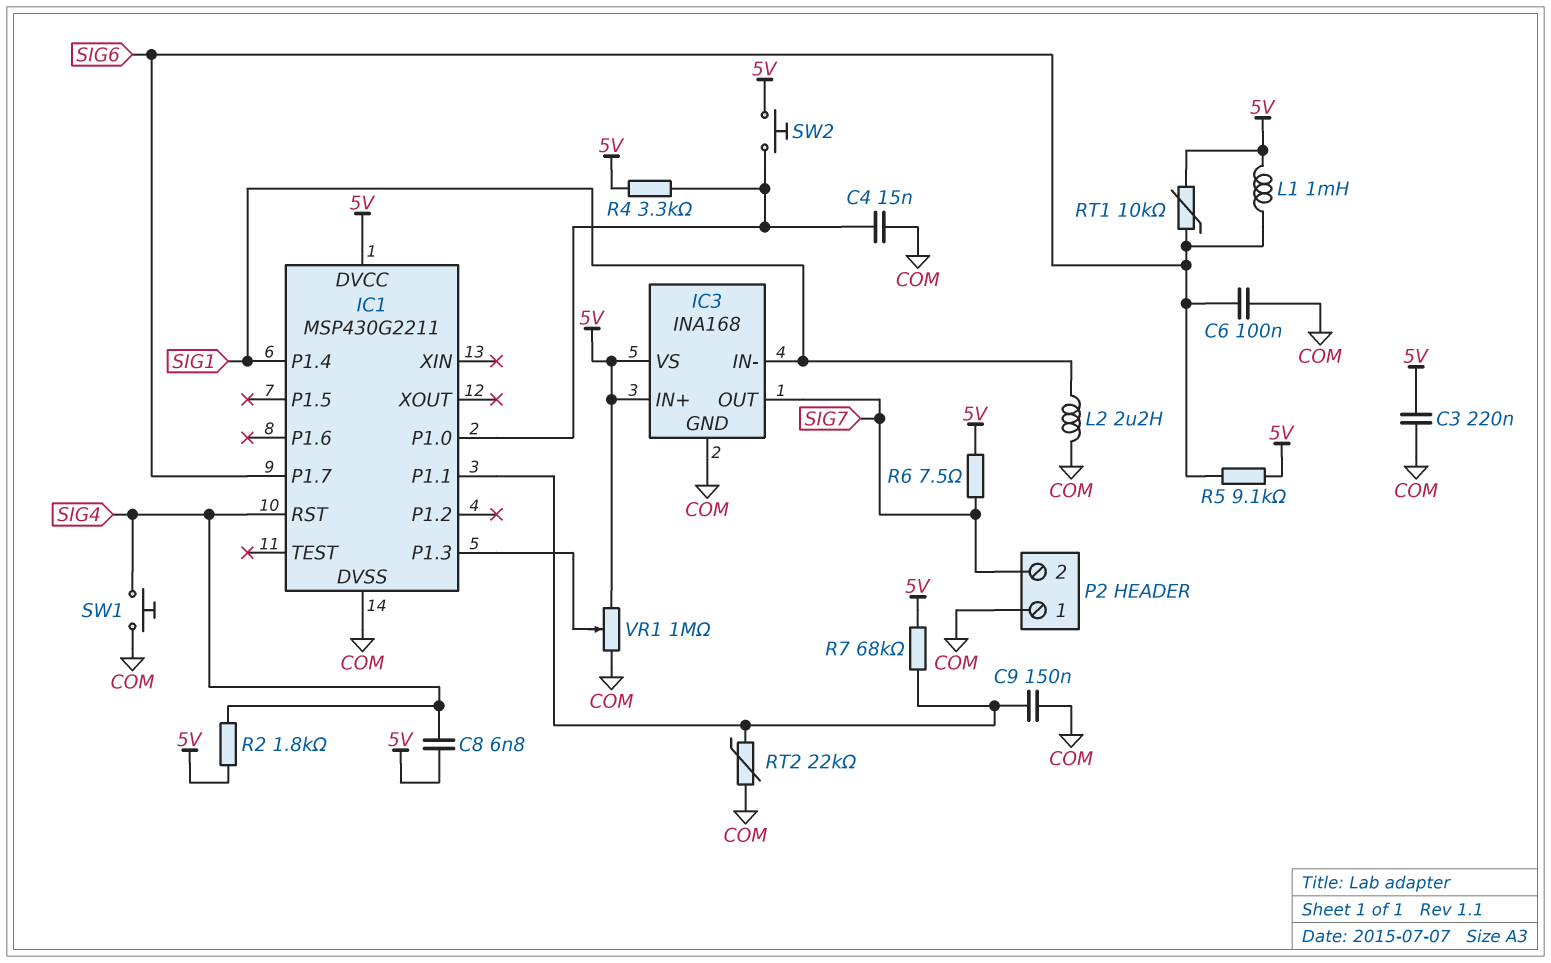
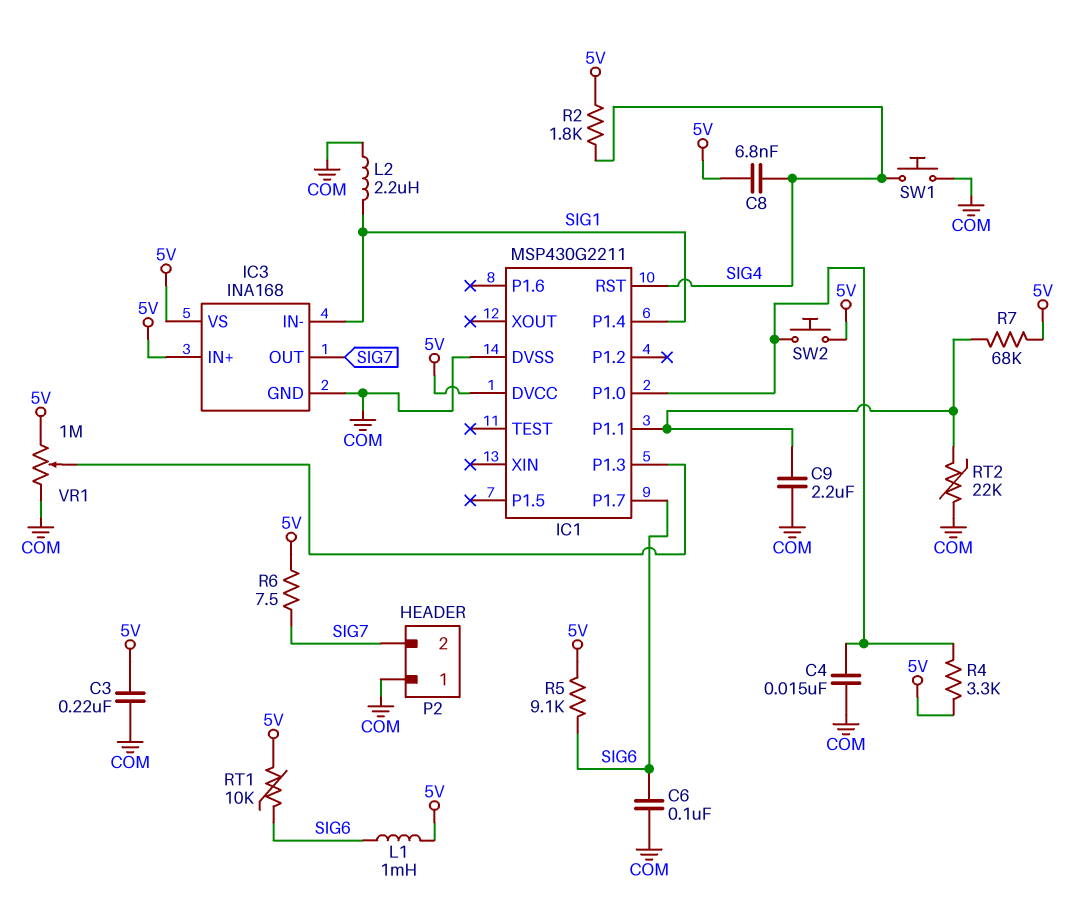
C9: 150nF (COM, IC1/P1.1) -> 2.2uF (COM, IC1/P1.1)

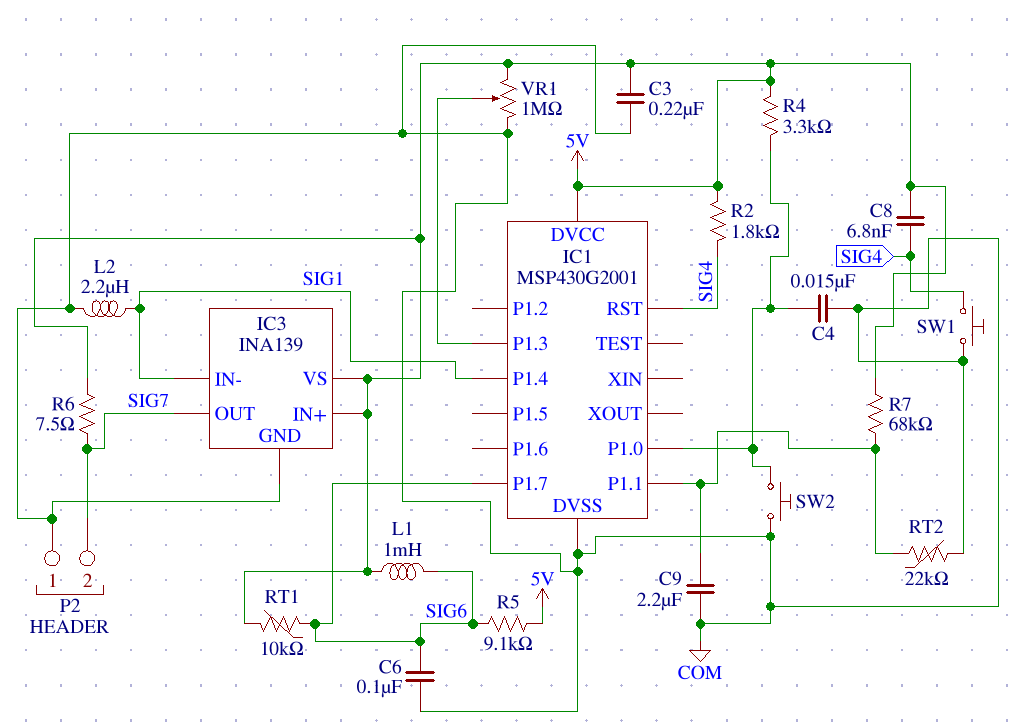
IC1: MSP430G2211 -> MSP430G2001
IC3: INA168 -> INA139
SW2: button (5V, IC1/P1.0) -> button (COM, IC1/P1.0)

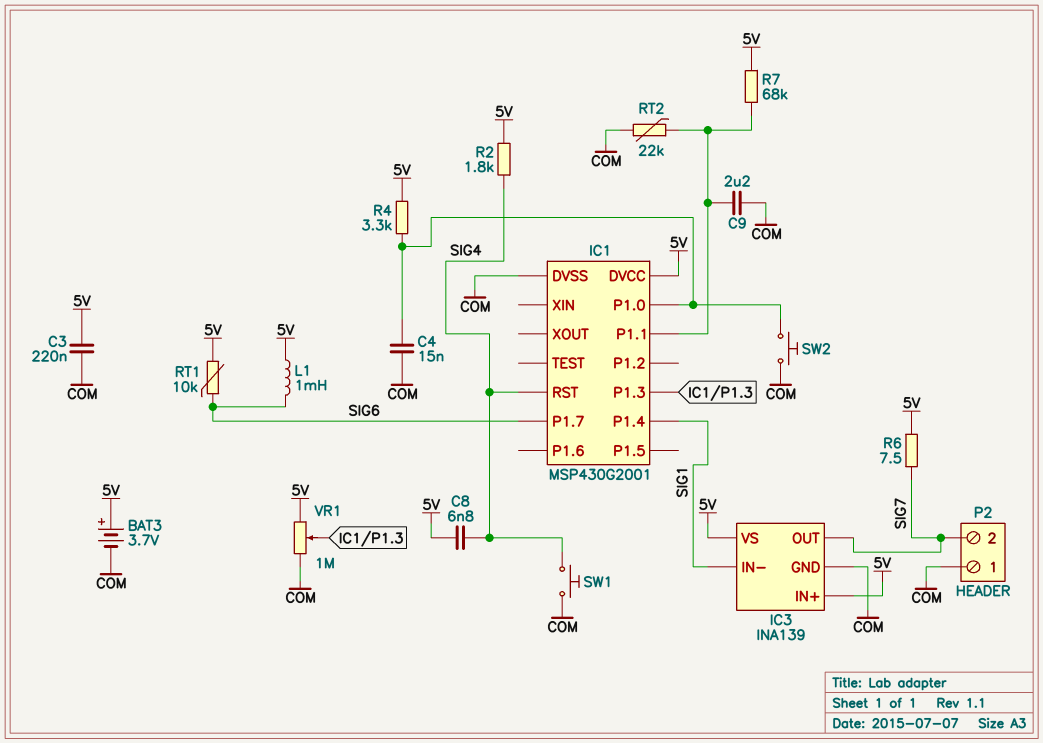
BAT3: none -> 3.7V (plus 5V, minus COM)
C6: 100nF (COM, SIG6) -> none
L2: 2.2uH (COM, SIG1) -> none
R5: 9.1k (5V, SIG6) -> none

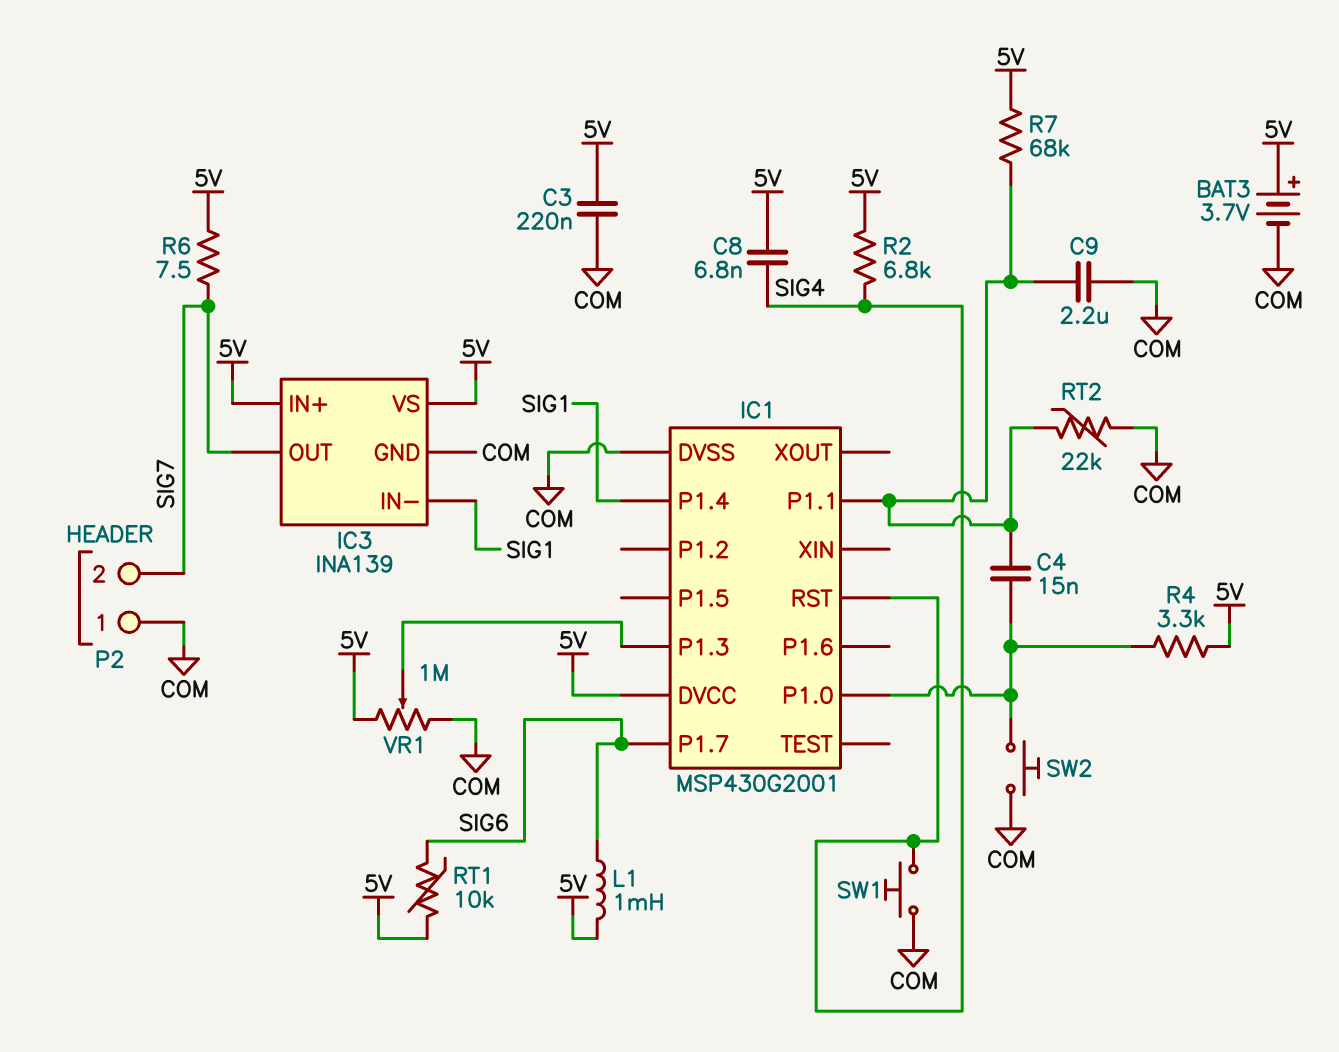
C4: 15nF (COM, IC1/P1.0) -> 15nF (IC1/P1.0, IC1/P1.1)
R2: 1.8k (5V, SIG4) -> 6.8k (5V, SIG4)

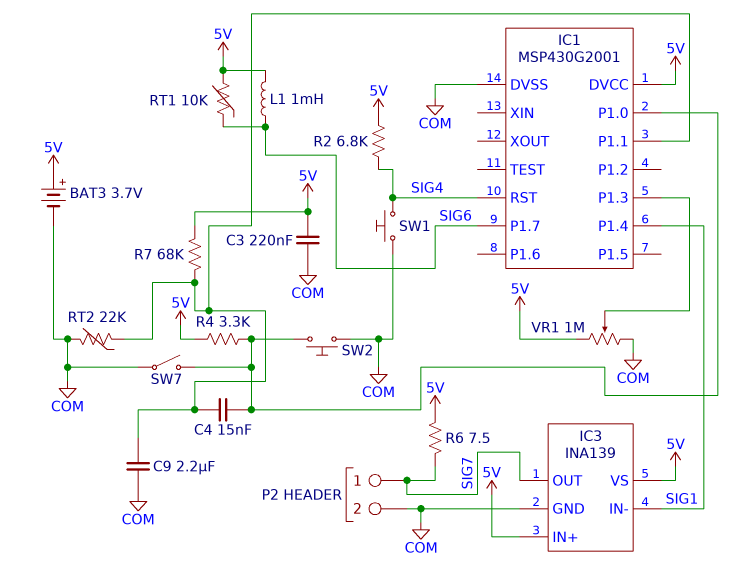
C8: 6.8nF (5V, SIG4) -> none
P2 pin 1: COM -> SIG7
P2 pin 2: SIG7 -> COM
SW7: none -> switch (COM, IC1/P1.0)

